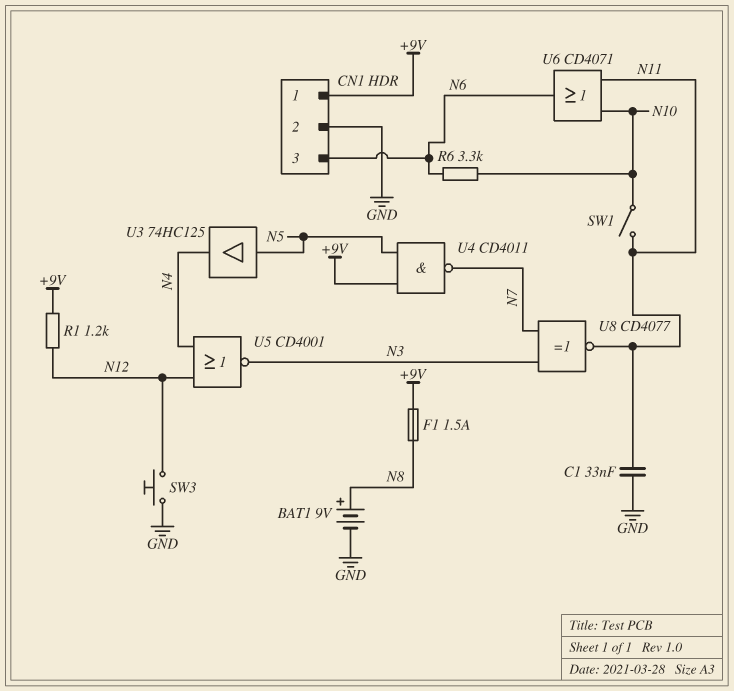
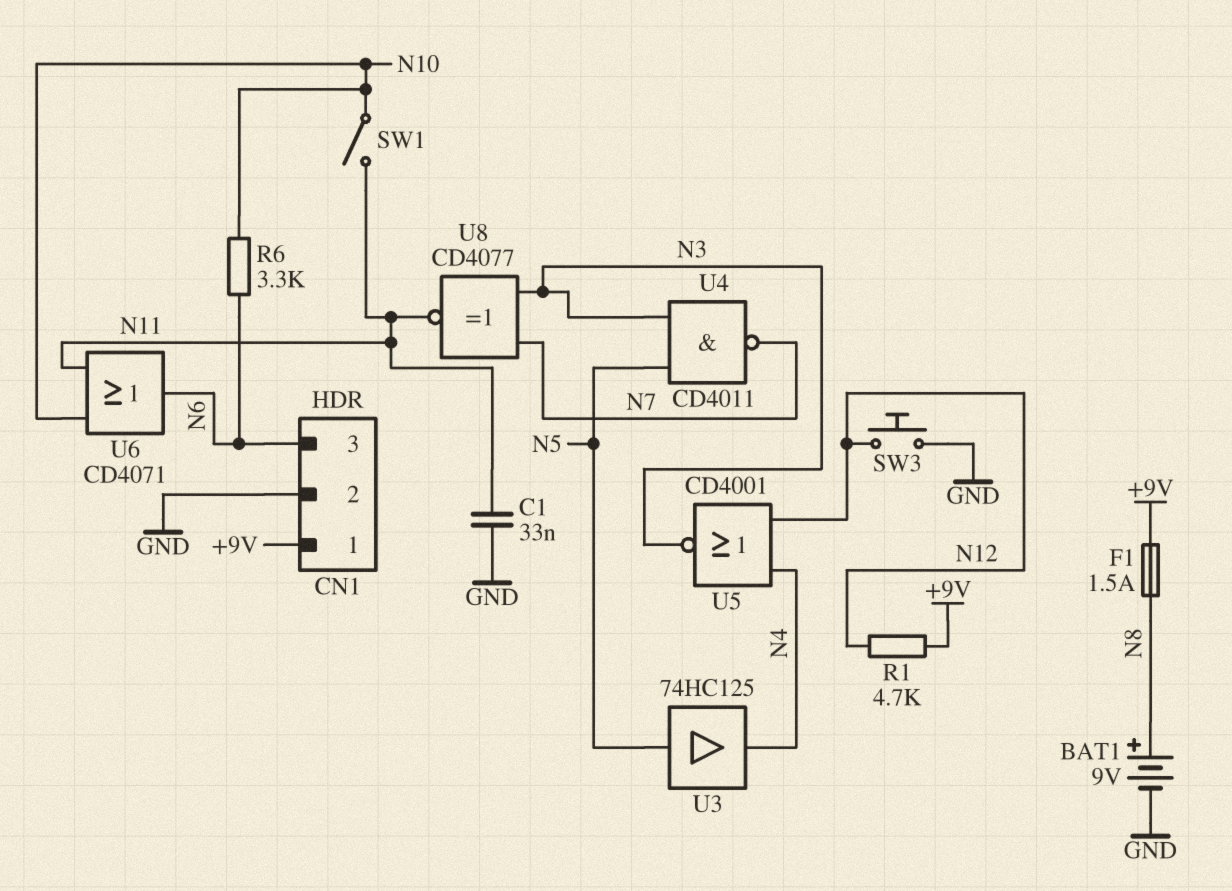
R1: 1.2k (+9V, N12) -> 4.7k (+9V, N12)
U4: NAND CD4011 (in +9V, in N5, out N7) -> NAND CD4011 (in N3, in N5, out N7)

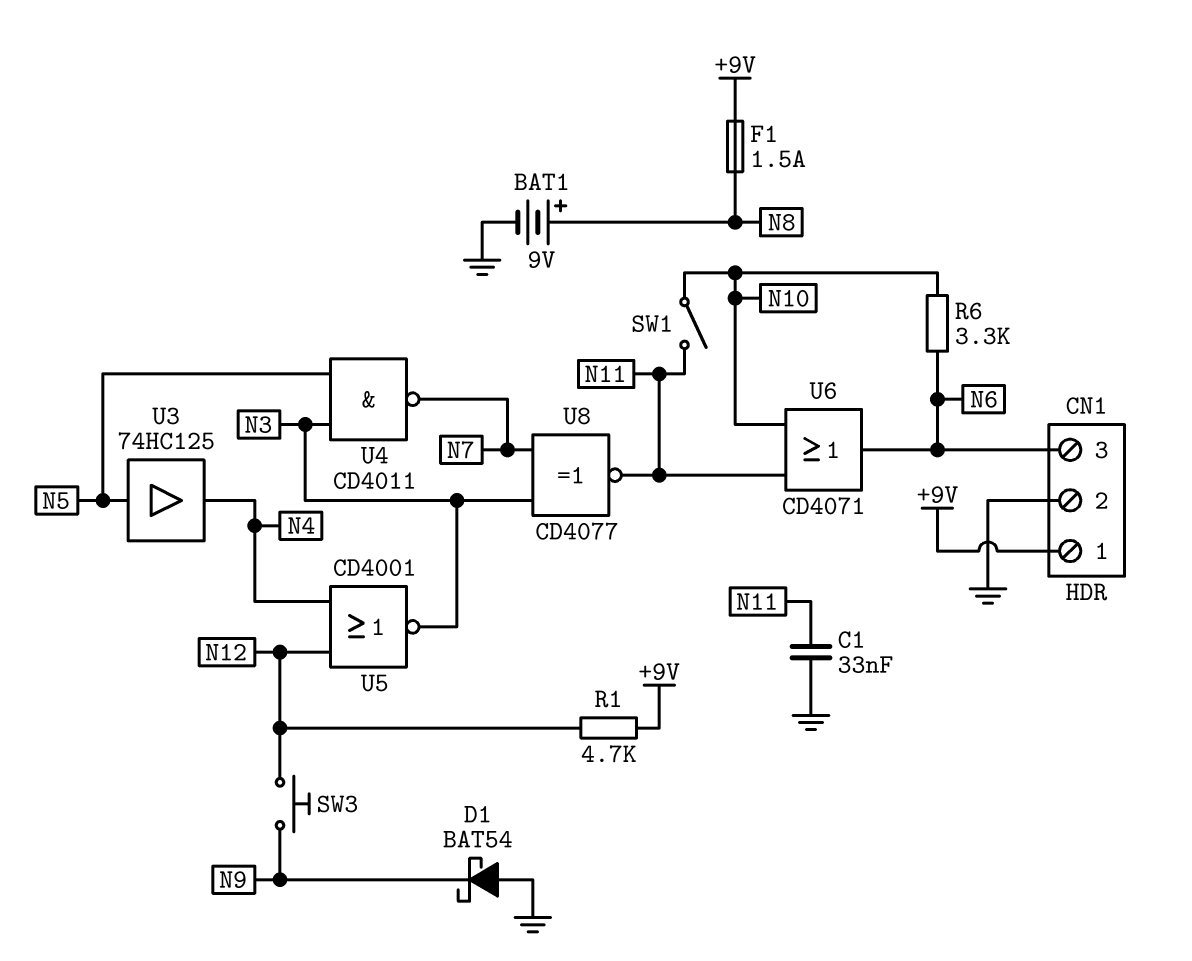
D1: none -> schottky BAT54 (A GND, K N9)
SW3: button (GND, N12) -> button (N9, N12)

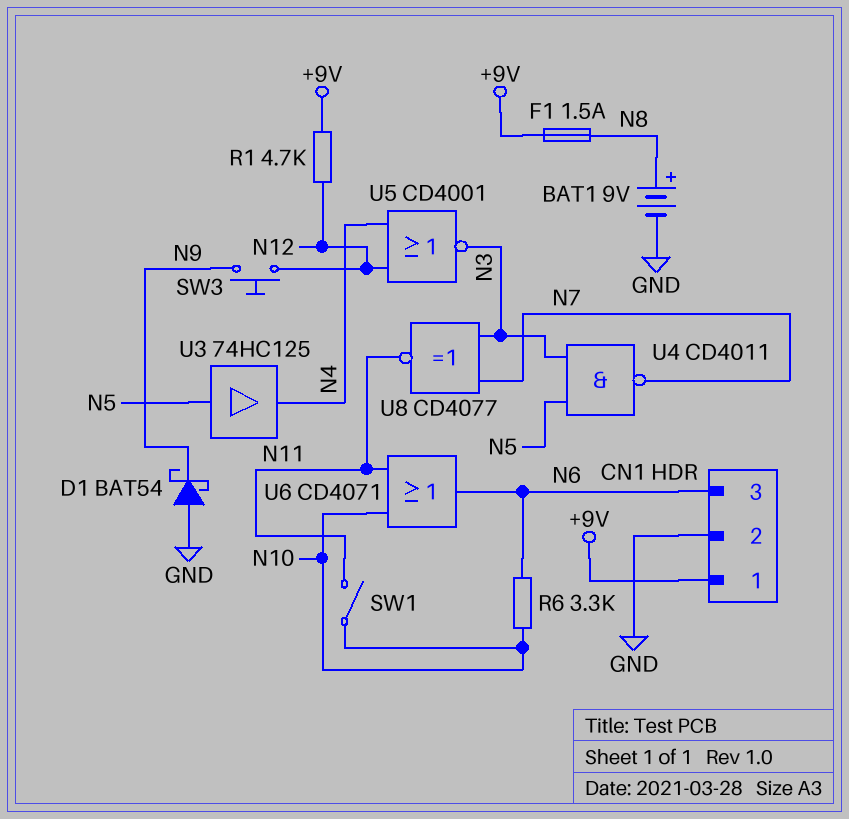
C1: 33nF (GND, N11) -> none

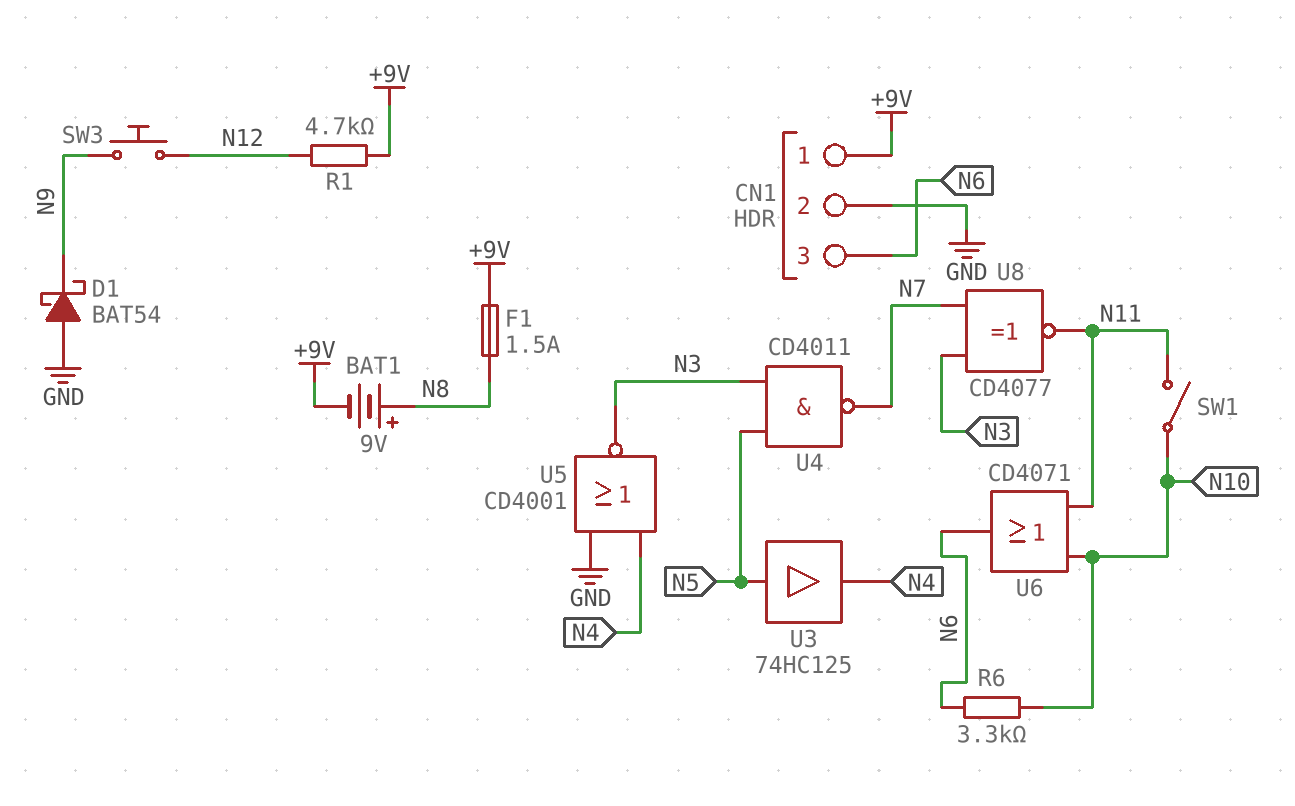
BAT1: 9V (plus N8, minus GND) -> 9V (plus N8, minus +9V)
U5: NOR CD4001 (in N4, in N12, out N3) -> NOR CD4001 (in GND, in N4, out N3)

